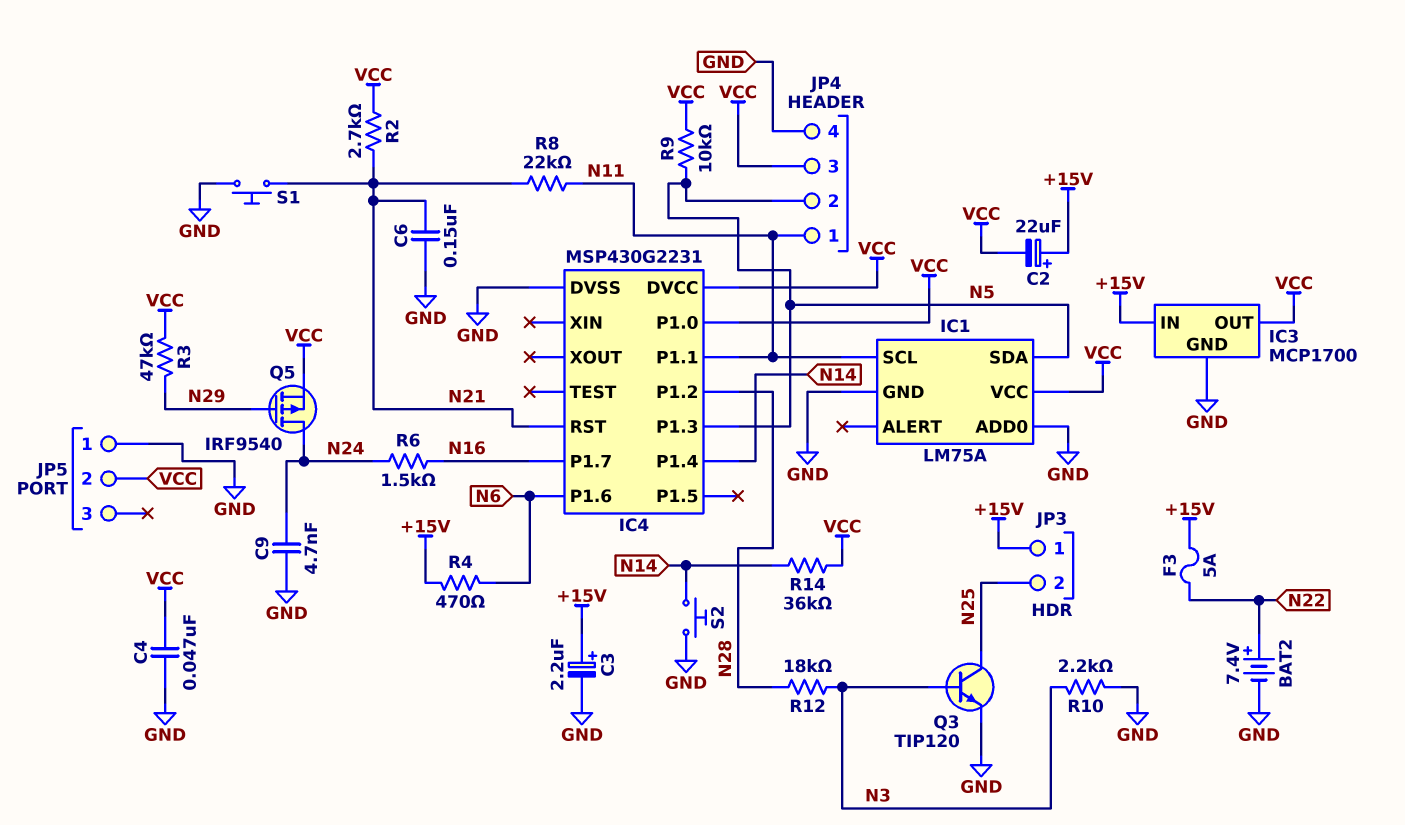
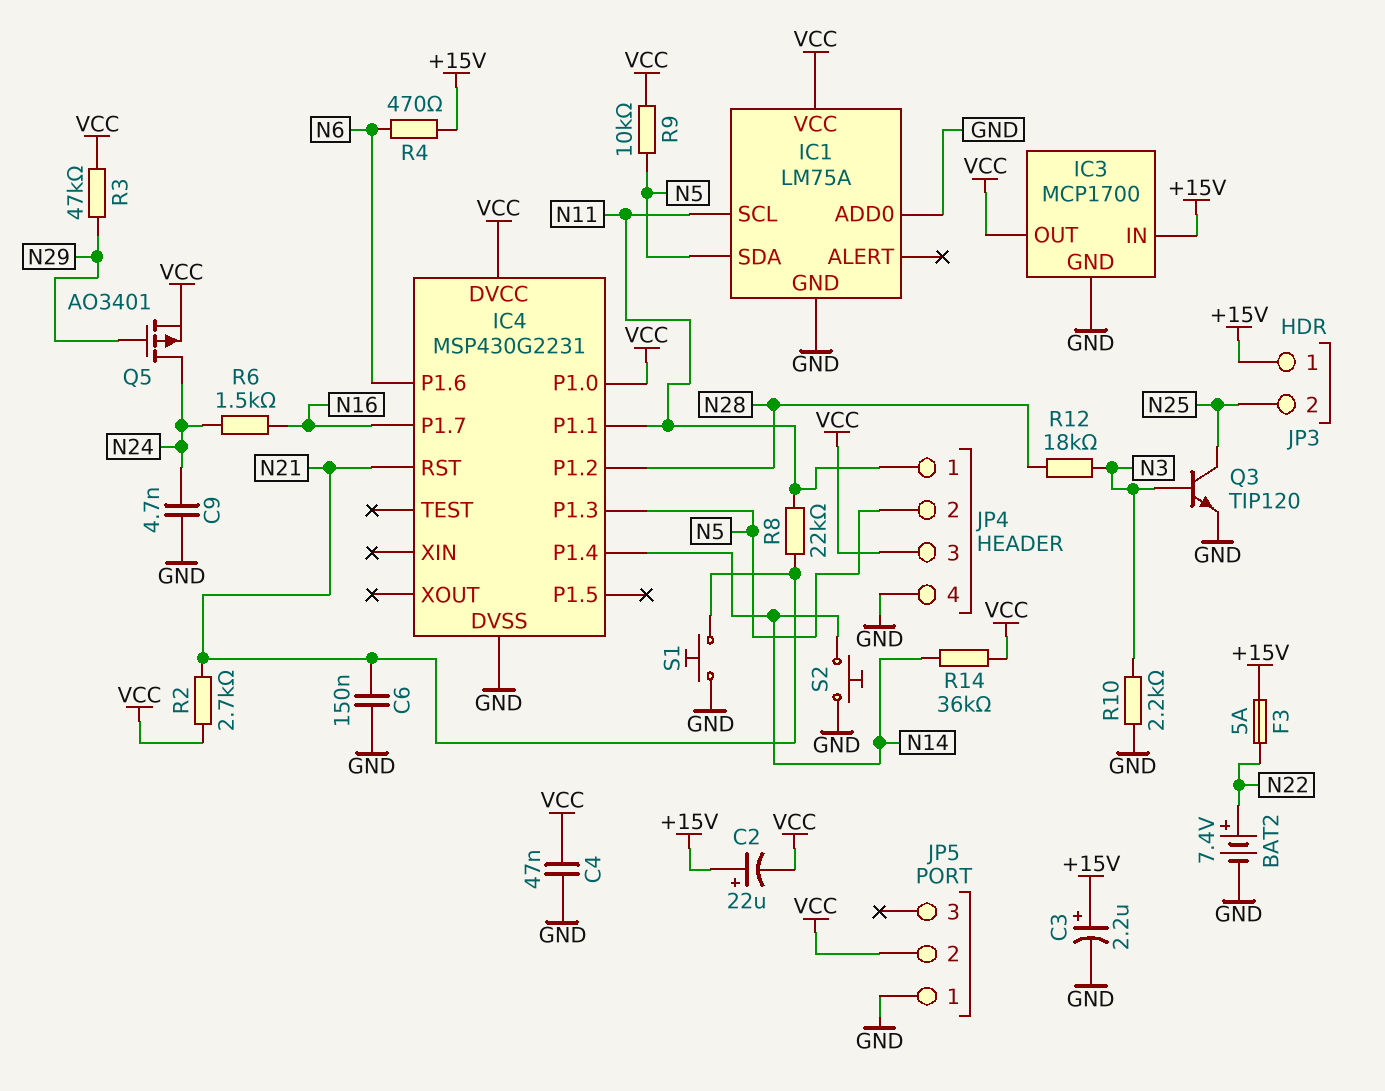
Q5: PMOS IRF9540 (G N29, D N24, S VCC) -> PMOS AO3401 (G N29, D N24, S VCC)

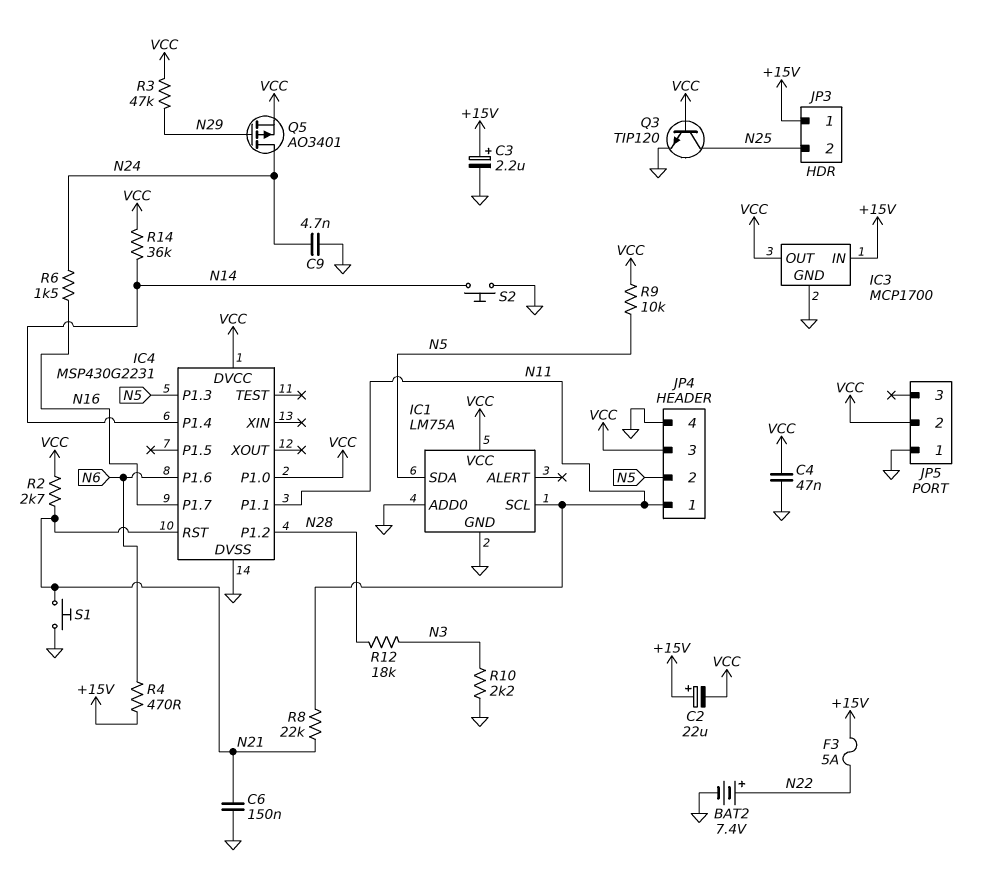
Q3: NPN TIP120 (B N3, C N25, E GND) -> NPN TIP120 (B VCC, C N25, E GND)

